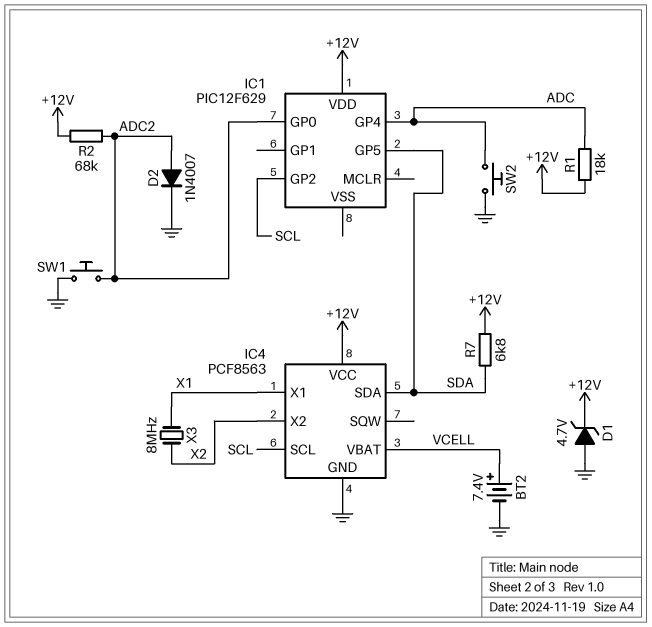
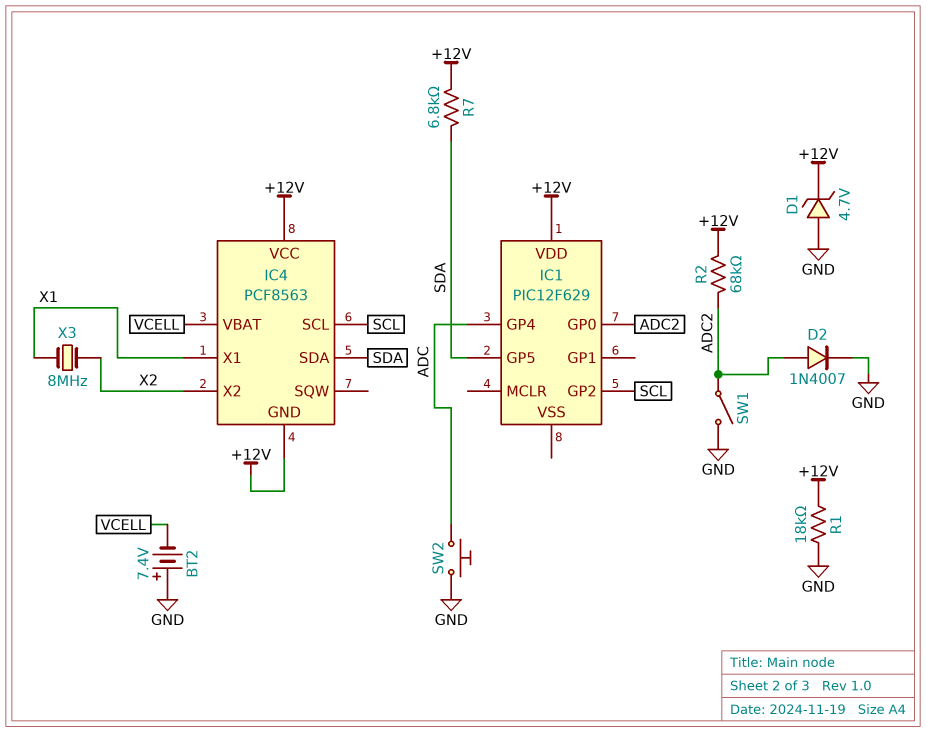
BT2: 7.4V (plus VCELL, minus GND) -> 7.4V (plus GND, minus VCELL)
IC4 pin GND: GND -> +12V
R1: 18k (+12V, ADC) -> 18k (+12V, GND)
SW1: button (ADC2, GND) -> switch (ADC2, GND)

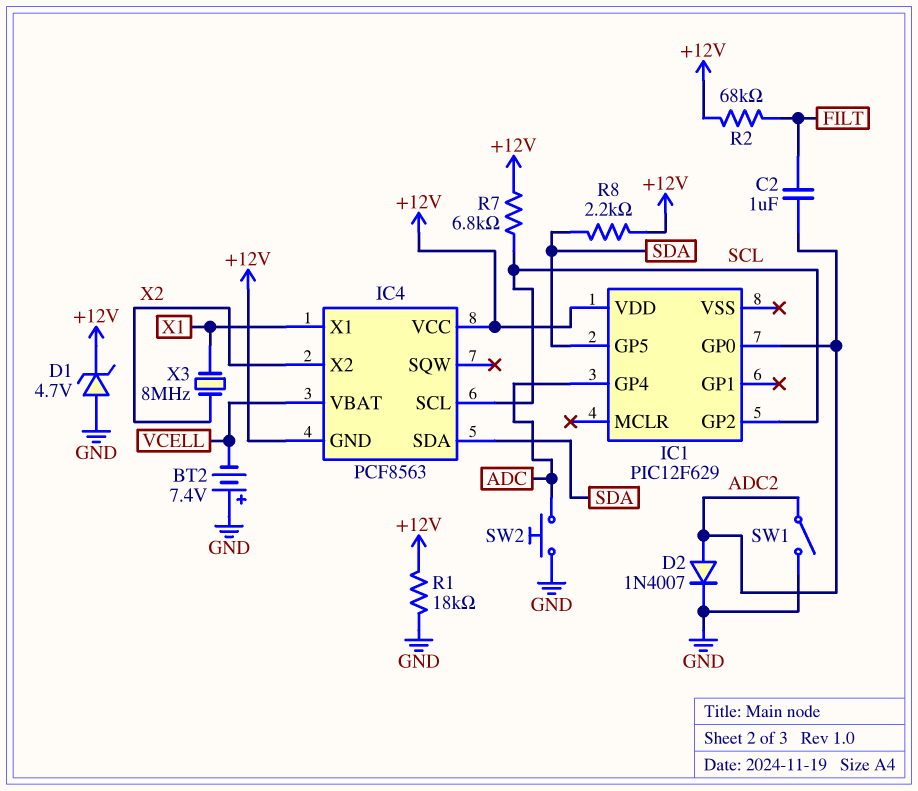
C2: none -> 1uF (ADC2, FILT)
R2: 68k (+12V, ADC2) -> 68k (+12V, FILT)
R7: 6.8k (+12V, SDA) -> 6.8k (+12V, SCL)
R8: none -> 2.2k (+12V, SDA)

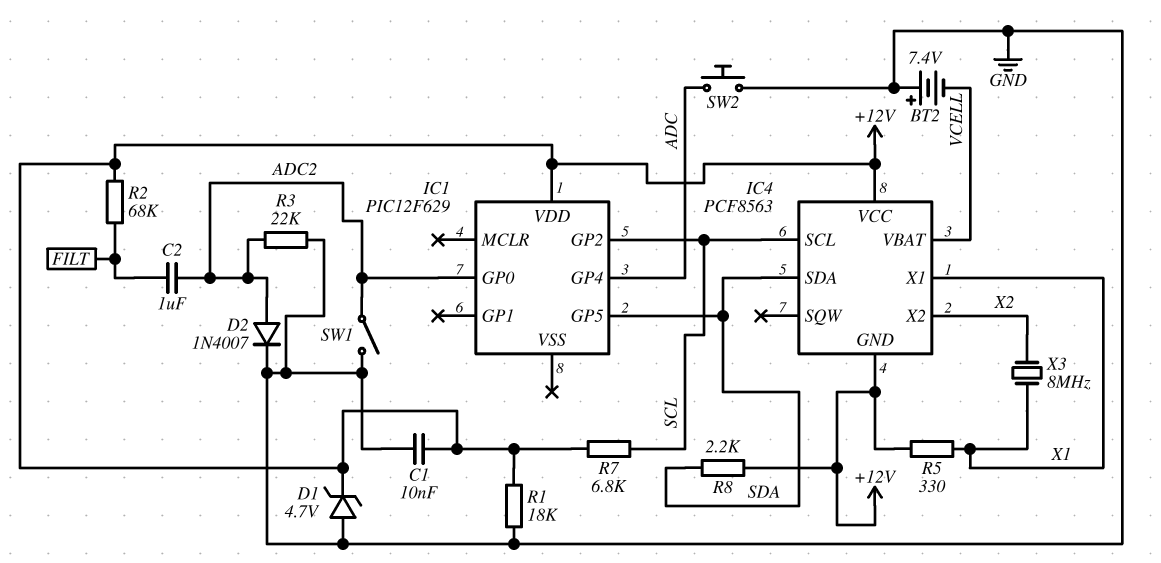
C1: none -> 10nF (+12V, GND)
R3: none -> 22k (ADC2, GND)
R5: none -> 330 (+12V, X1)

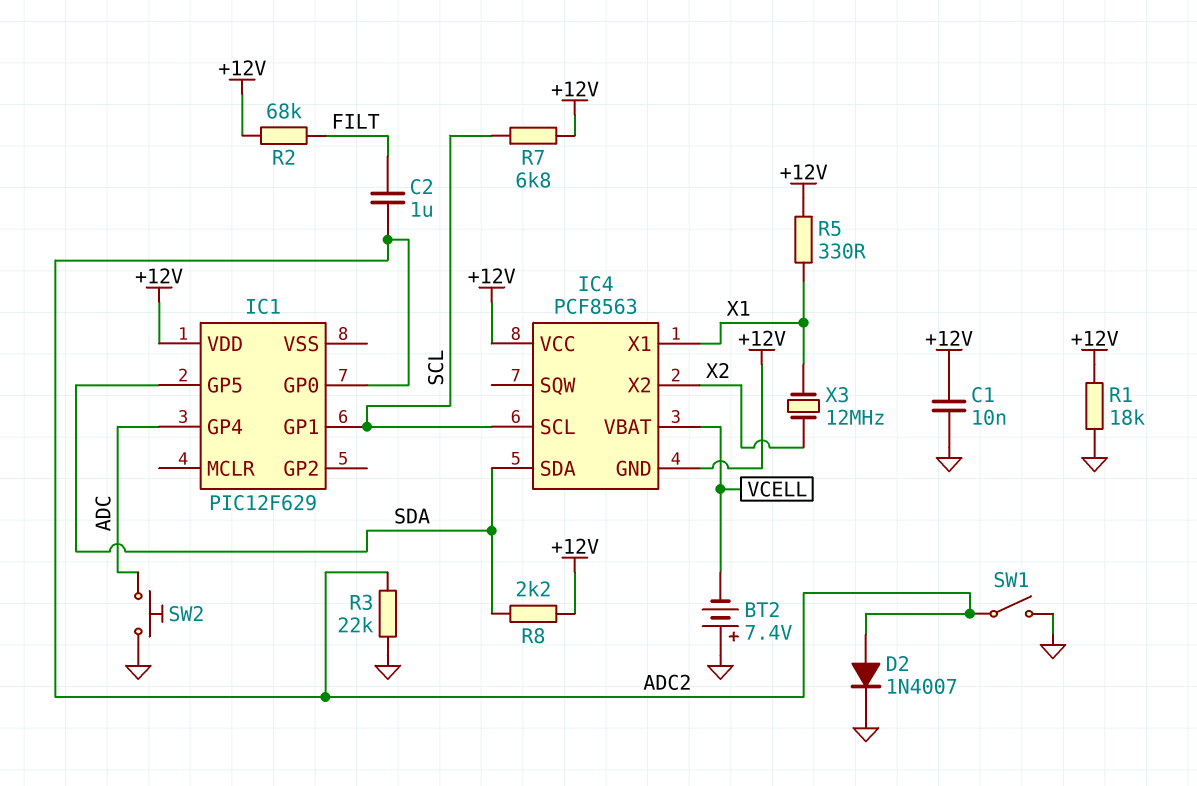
D1: zener 4.7V (A GND, K +12V) -> none
IC1 pin GP1: none -> SCL
IC1 pin GP2: SCL -> none
X3: 8MHz (X1, X2) -> 12MHz (X1, X2)

